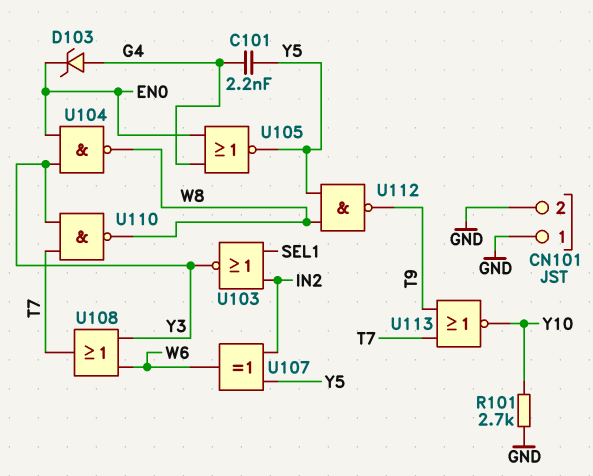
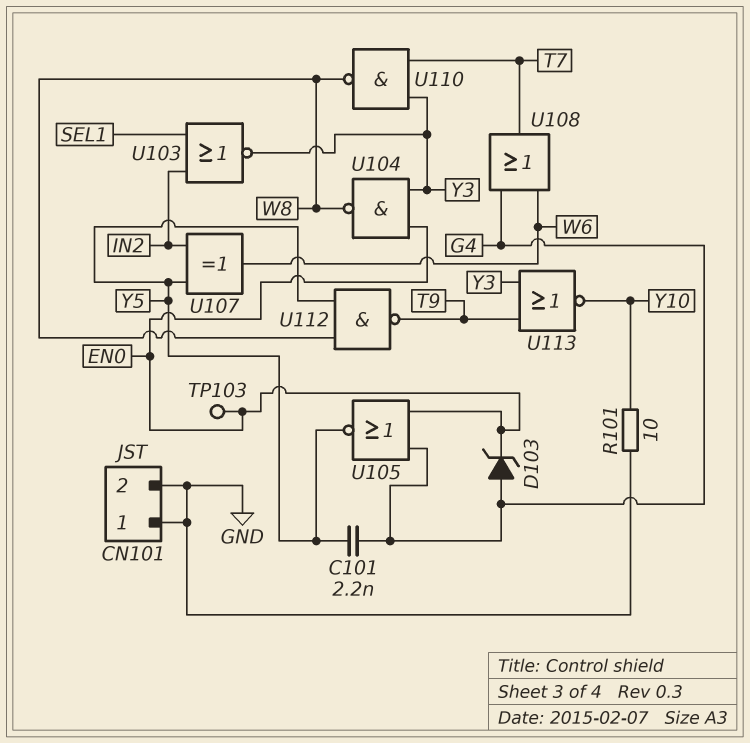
R101: 2.7k (GND, Y10) -> 10 (GND, Y10)
TP103: none -> test point (EN0)
U108: OR (in W6, in Y3, out T7) -> OR (in G4, in W6, out T7)
U113: NOR (in T7, in T9, out Y10) -> NOR (in T9, in Y3, out Y10)

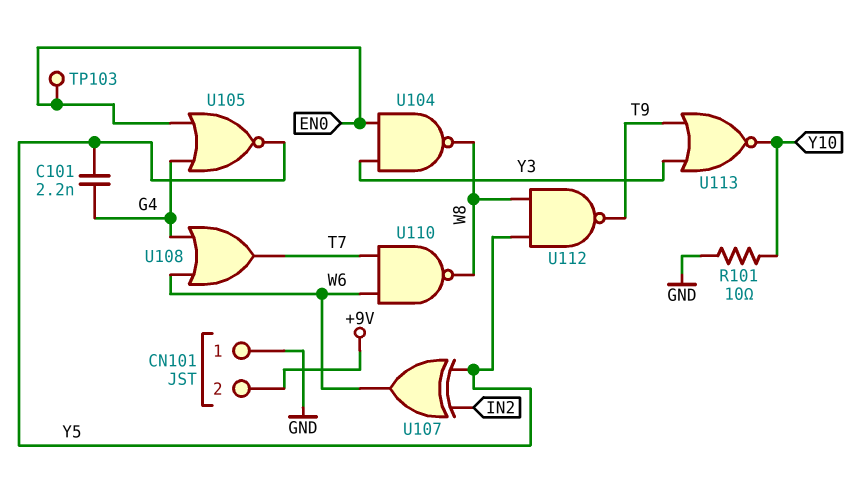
CN101 pin 2: GND -> +9V
D103: zener (A G4, K EN0) -> none
U103: NOR (in IN2, in SEL1, out Y3) -> none
U110: NAND (in T7, in Y3, out W8) -> NAND (in T7, in W6, out W8)

